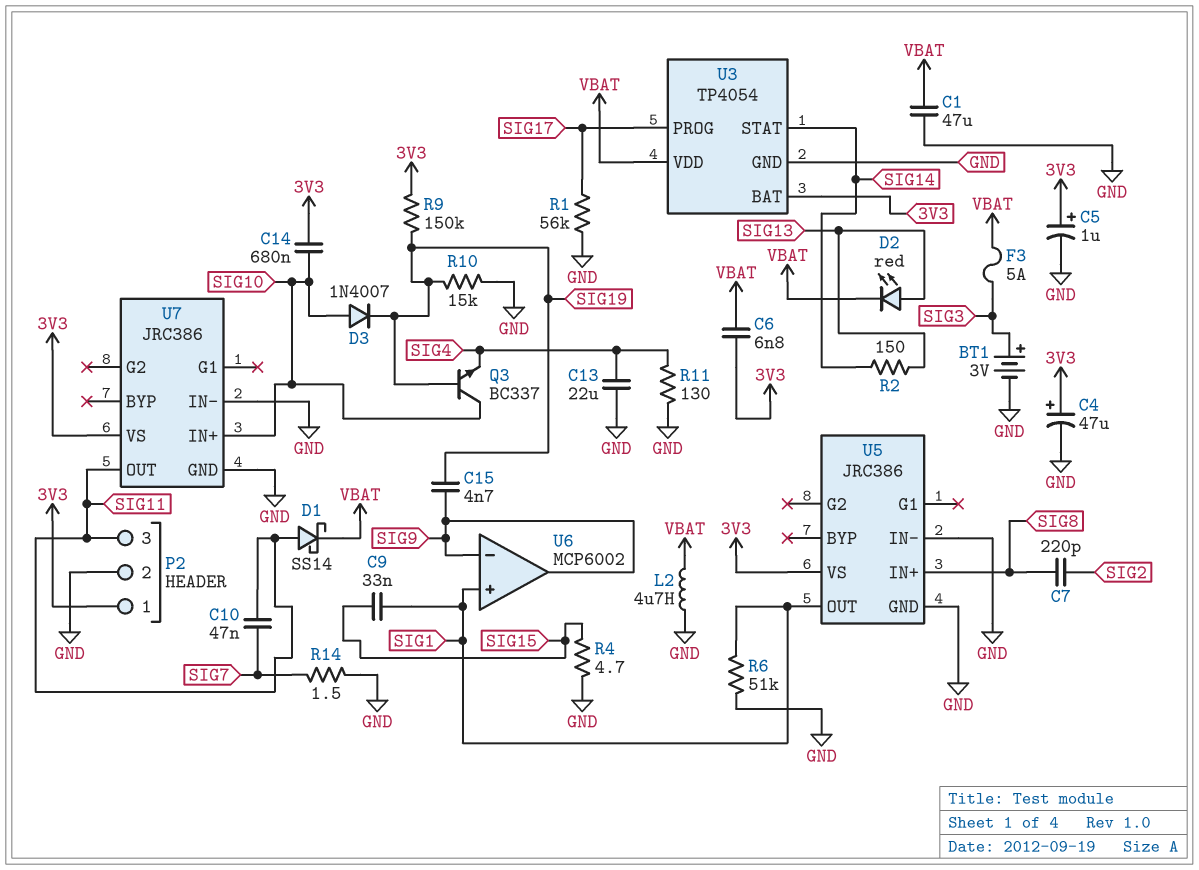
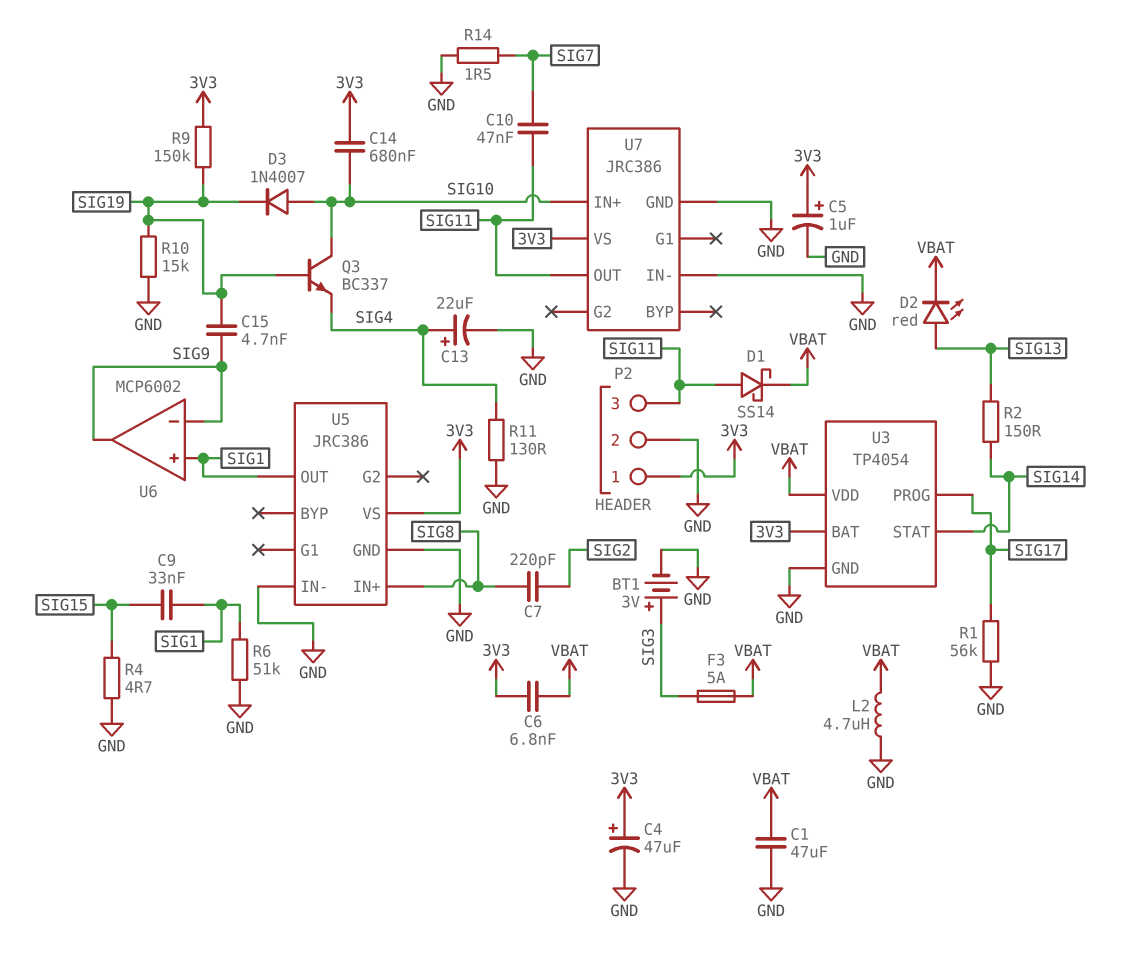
C13: 22uF (GND, SIG4) -> 22uF (plus SIG4, minus GND)

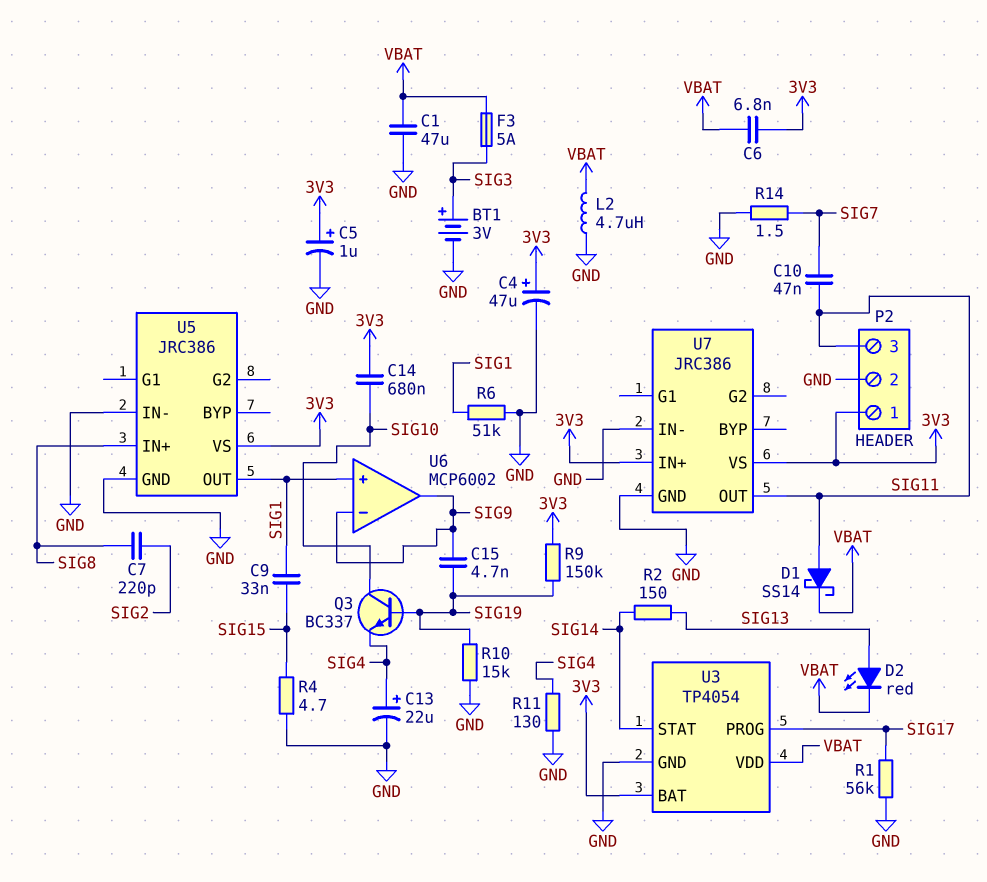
D3: diode 1N4007 (A SIG10, K SIG19) -> none
U7 pin IN+: SIG10 -> 3V3

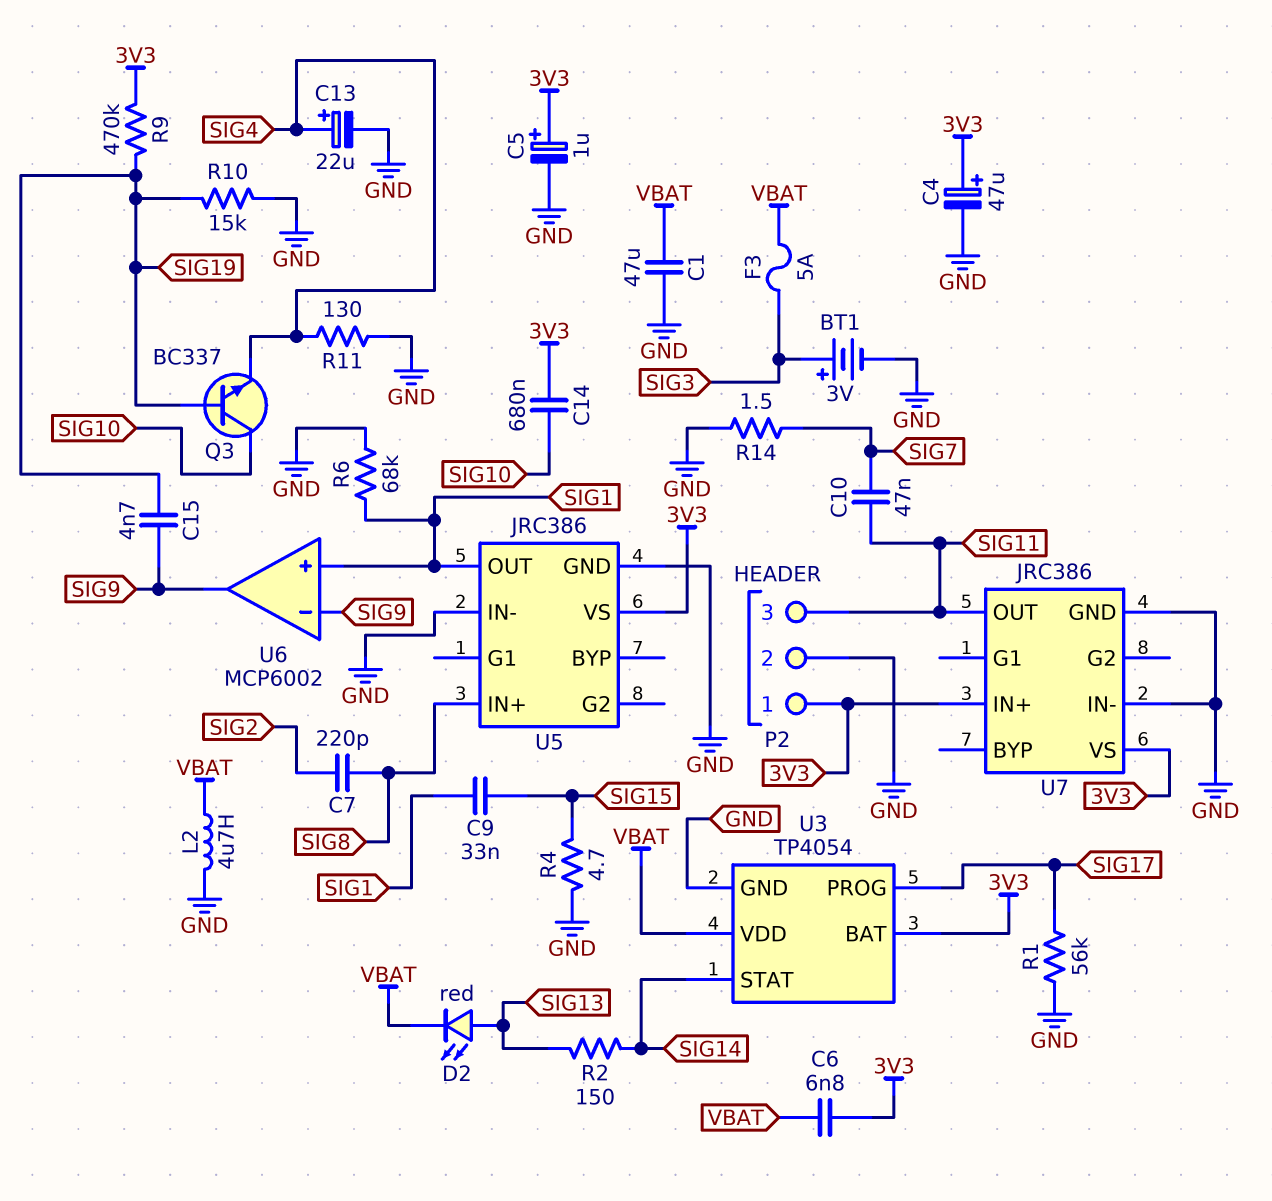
D1: schottky SS14 (A SIG11, K VBAT) -> none
R6: 51k (GND, SIG1) -> 68k (GND, SIG1)
R9: 150k (3V3, SIG19) -> 470k (3V3, SIG19)

